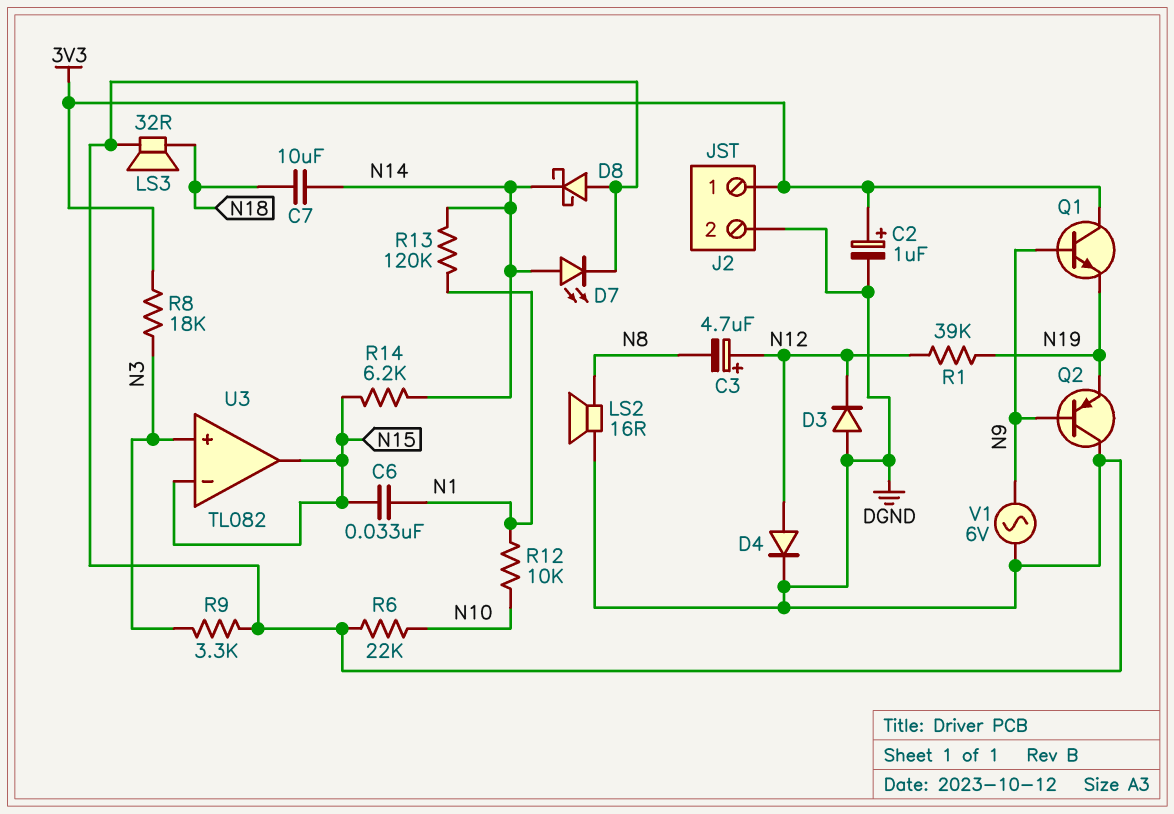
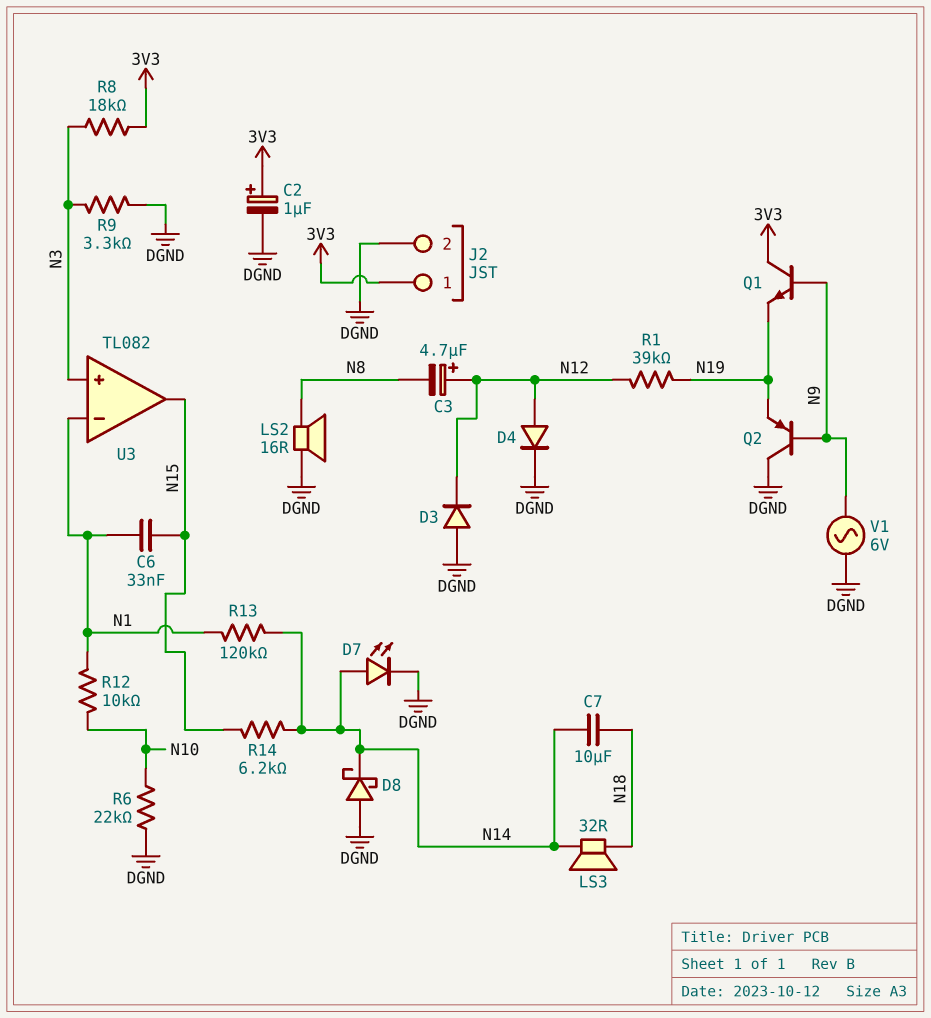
LS3: speaker 32R (DGND, N18) -> speaker 32R (N14, N18)
U3 pin in-: N15 -> N1

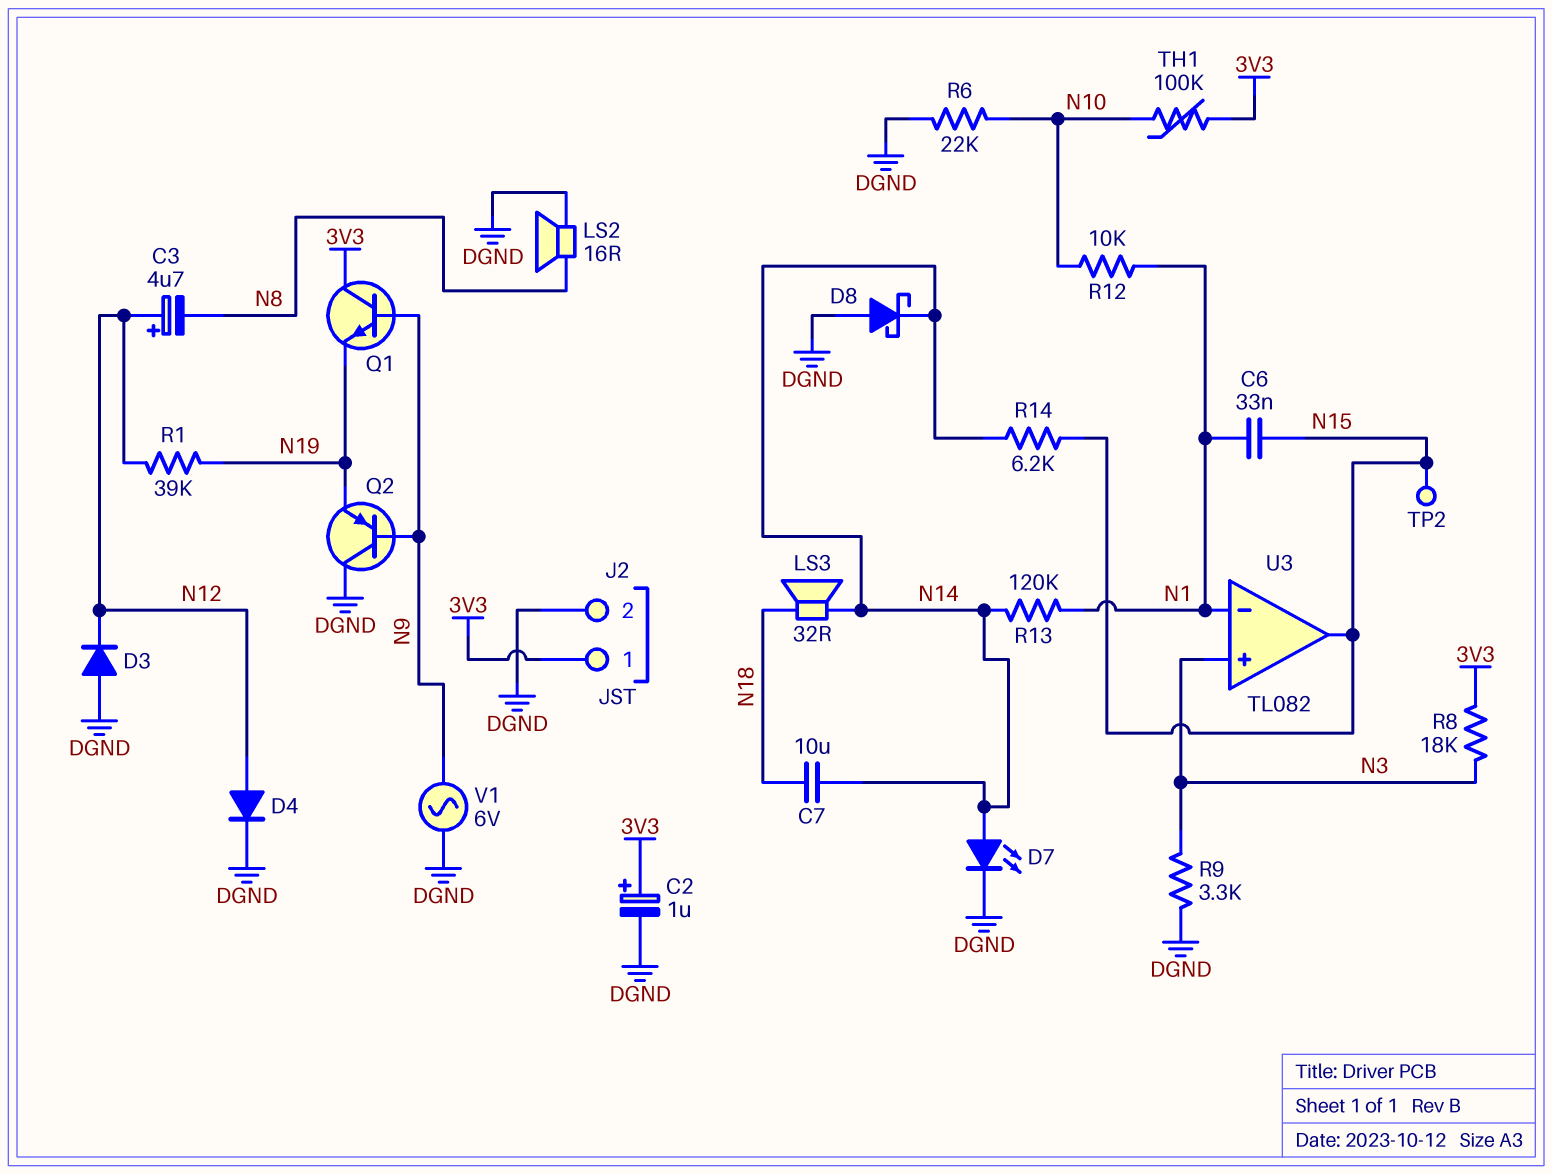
TH1: none -> 100k (3V3, N10)
TP2: none -> test point (N15)

